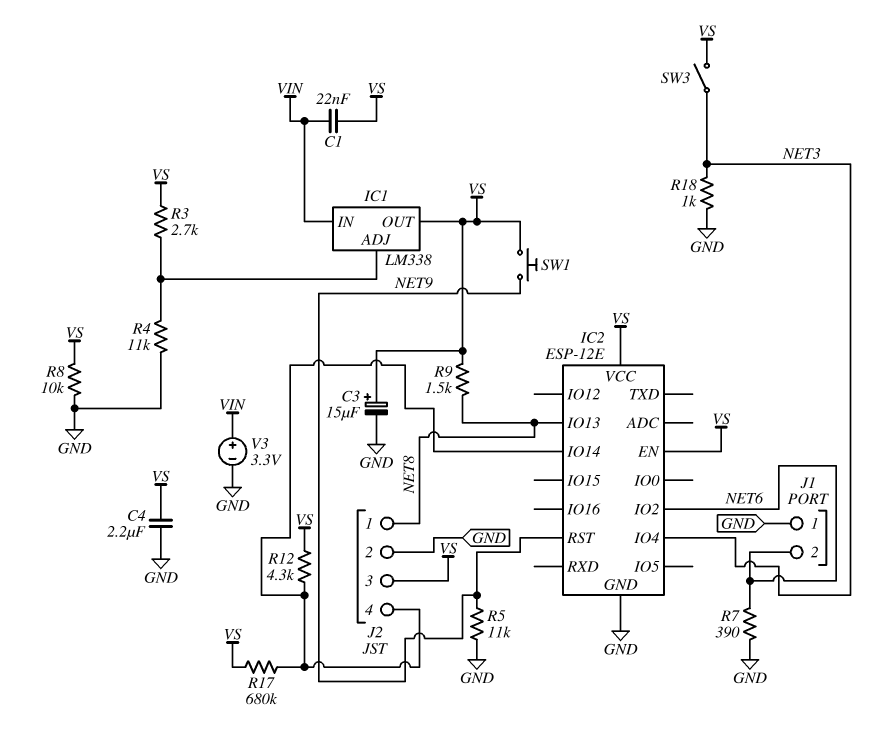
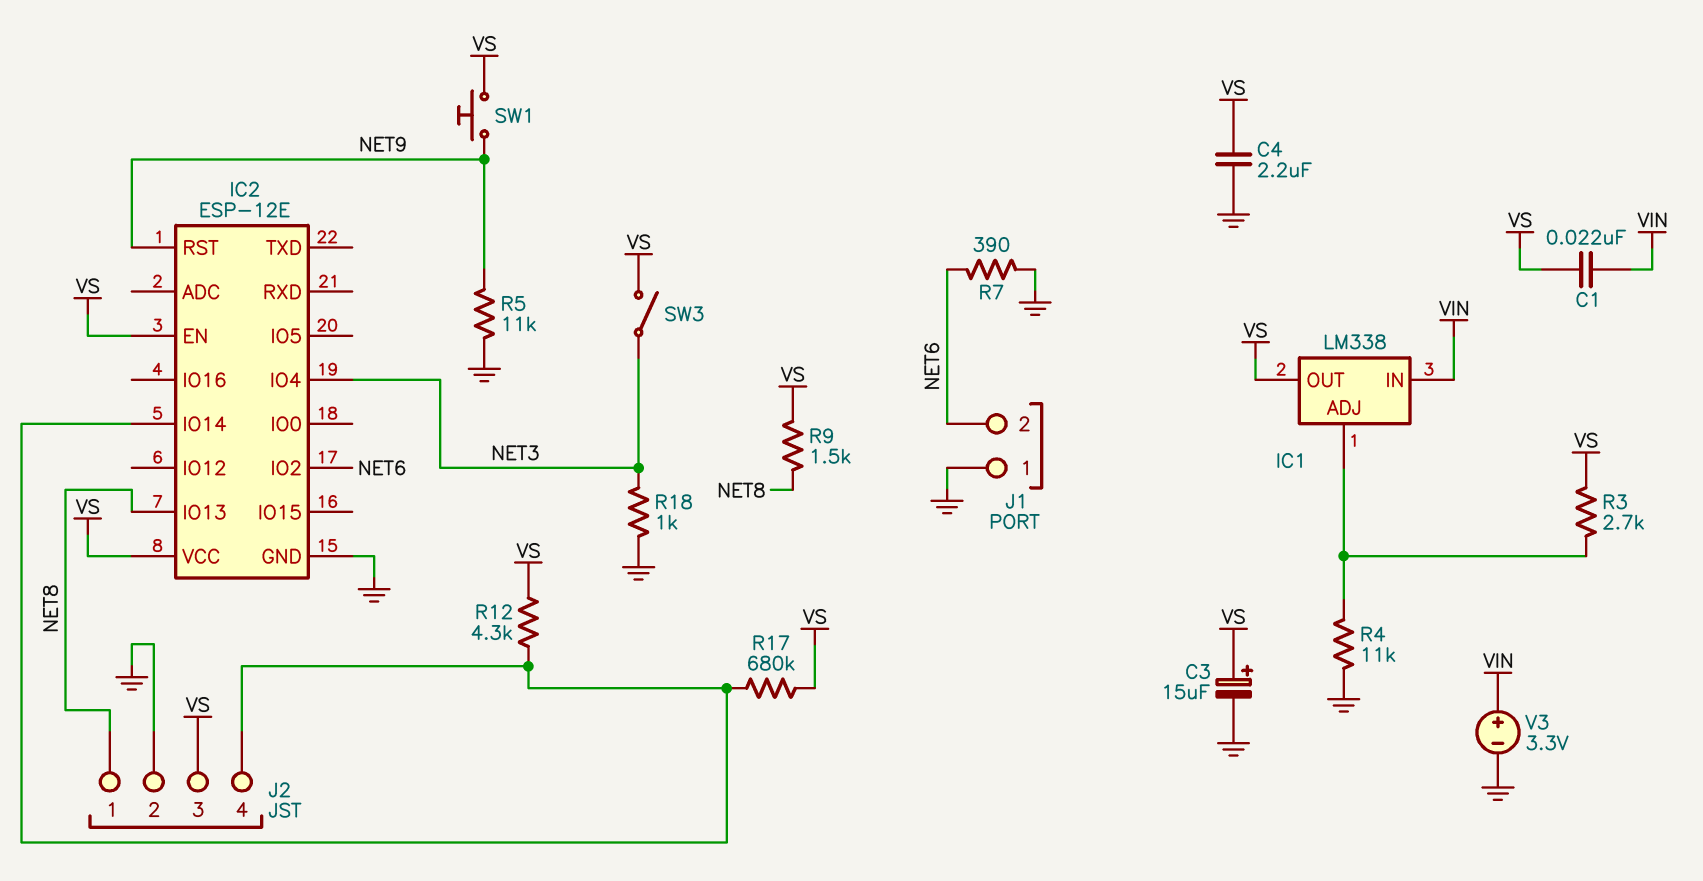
R8: 10k (GND, VS) -> none

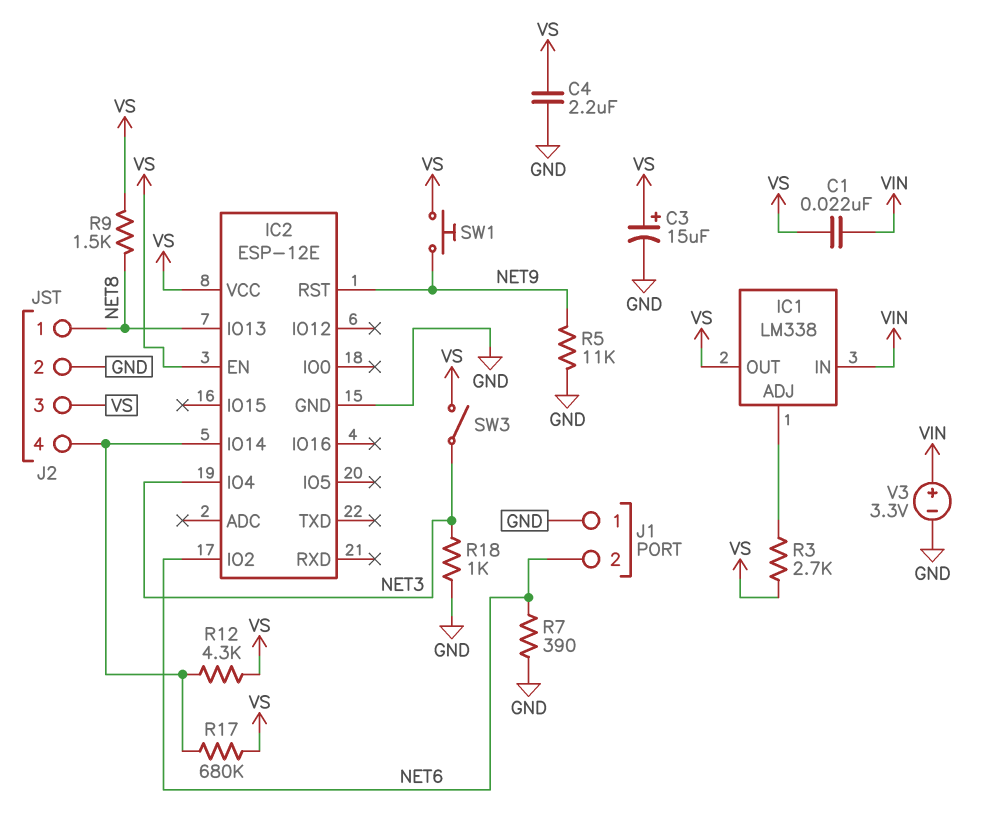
R4: 11k (GND, IC1/ADJ) -> none

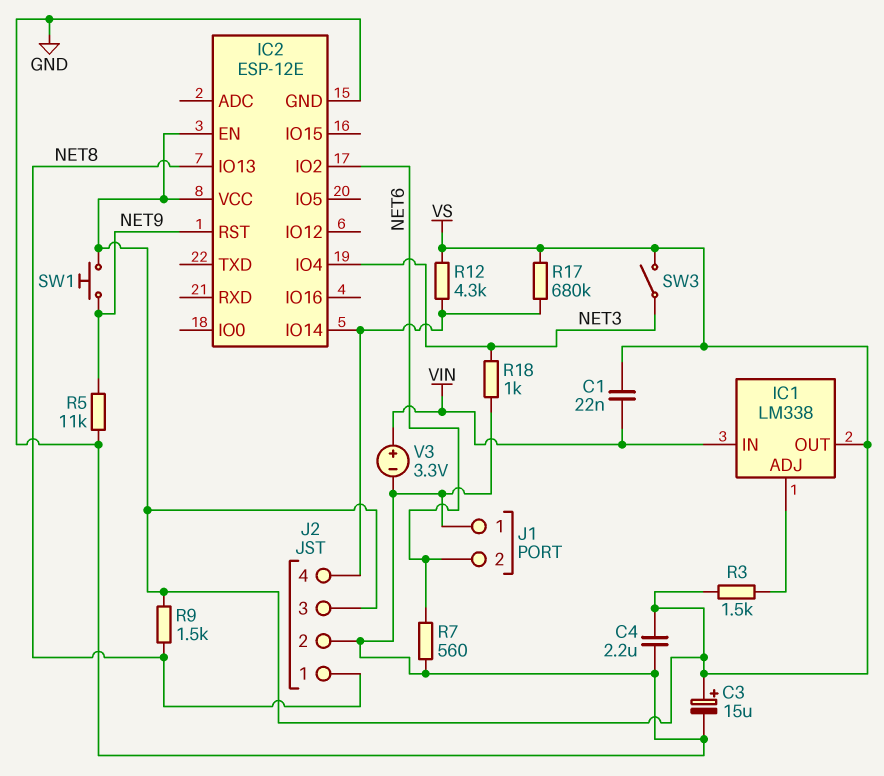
R3: 2.7k (IC1/ADJ, VS) -> 1.5k (IC1/ADJ, VS)
R7: 390 (GND, NET6) -> 560 (GND, NET6)

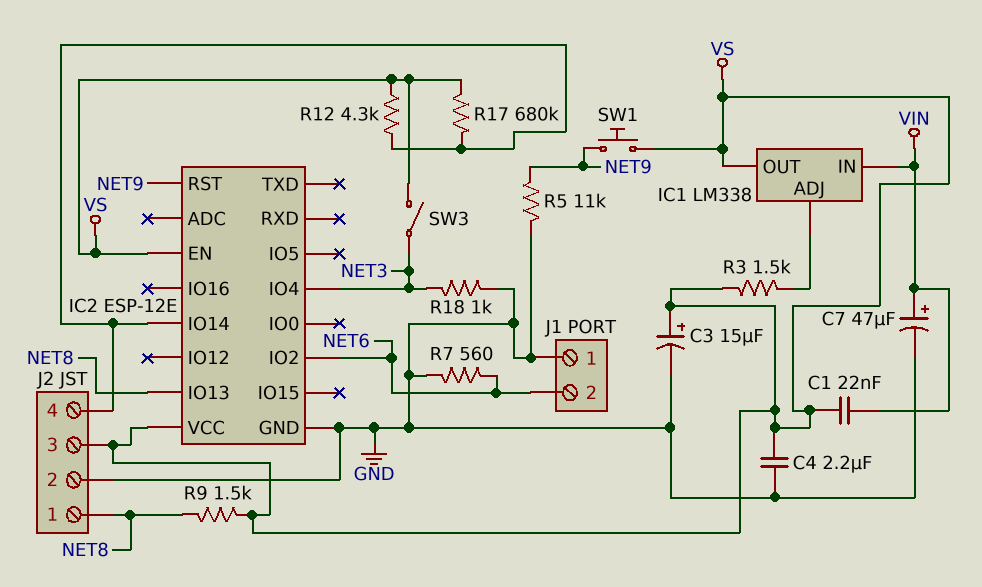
C7: none -> 47uF (plus VIN, minus GND)
V3: 3.3V (plus VIN, minus GND) -> none

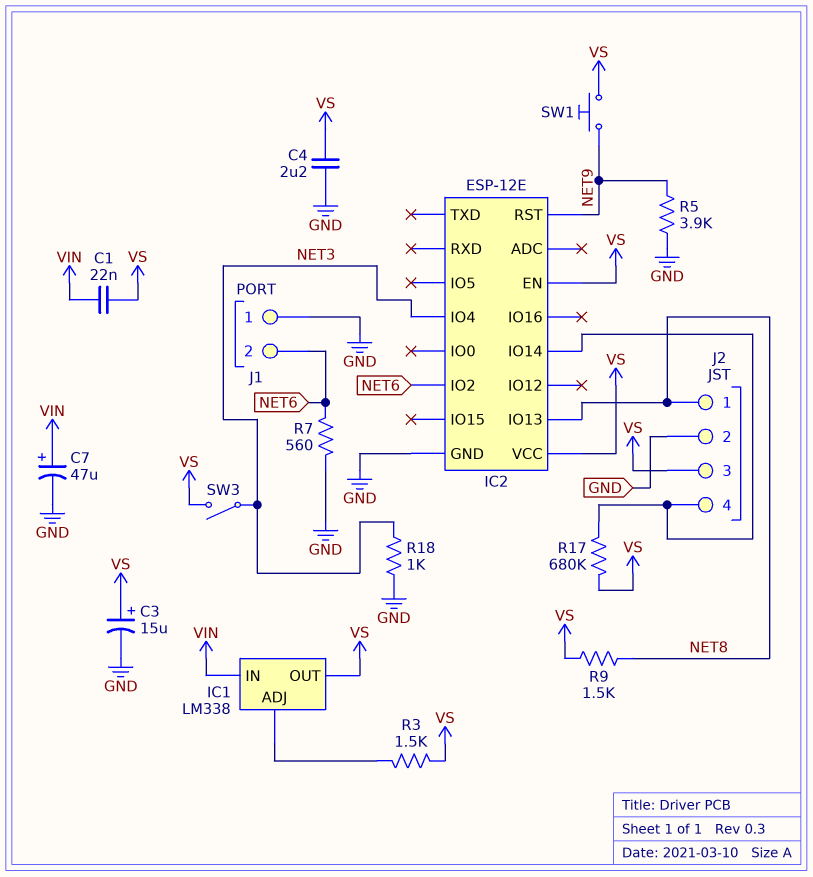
R5: 11k (GND, NET9) -> 3.9k (GND, NET9)
R12: 4.3k (IC2/IO14, VS) -> none

